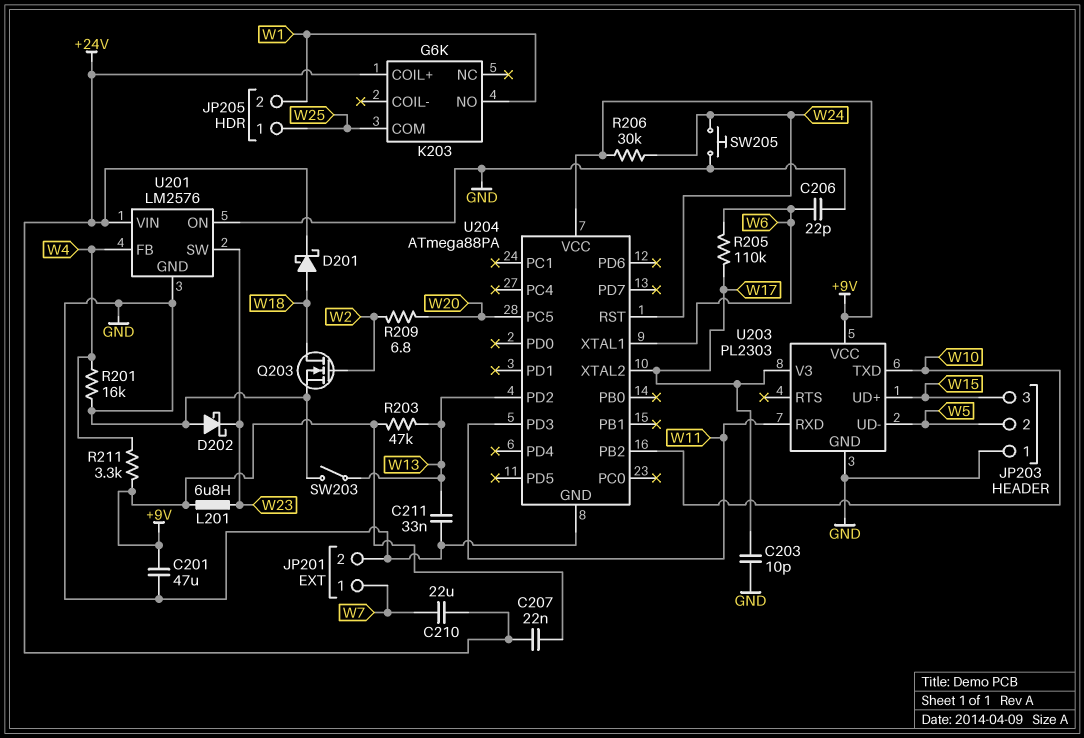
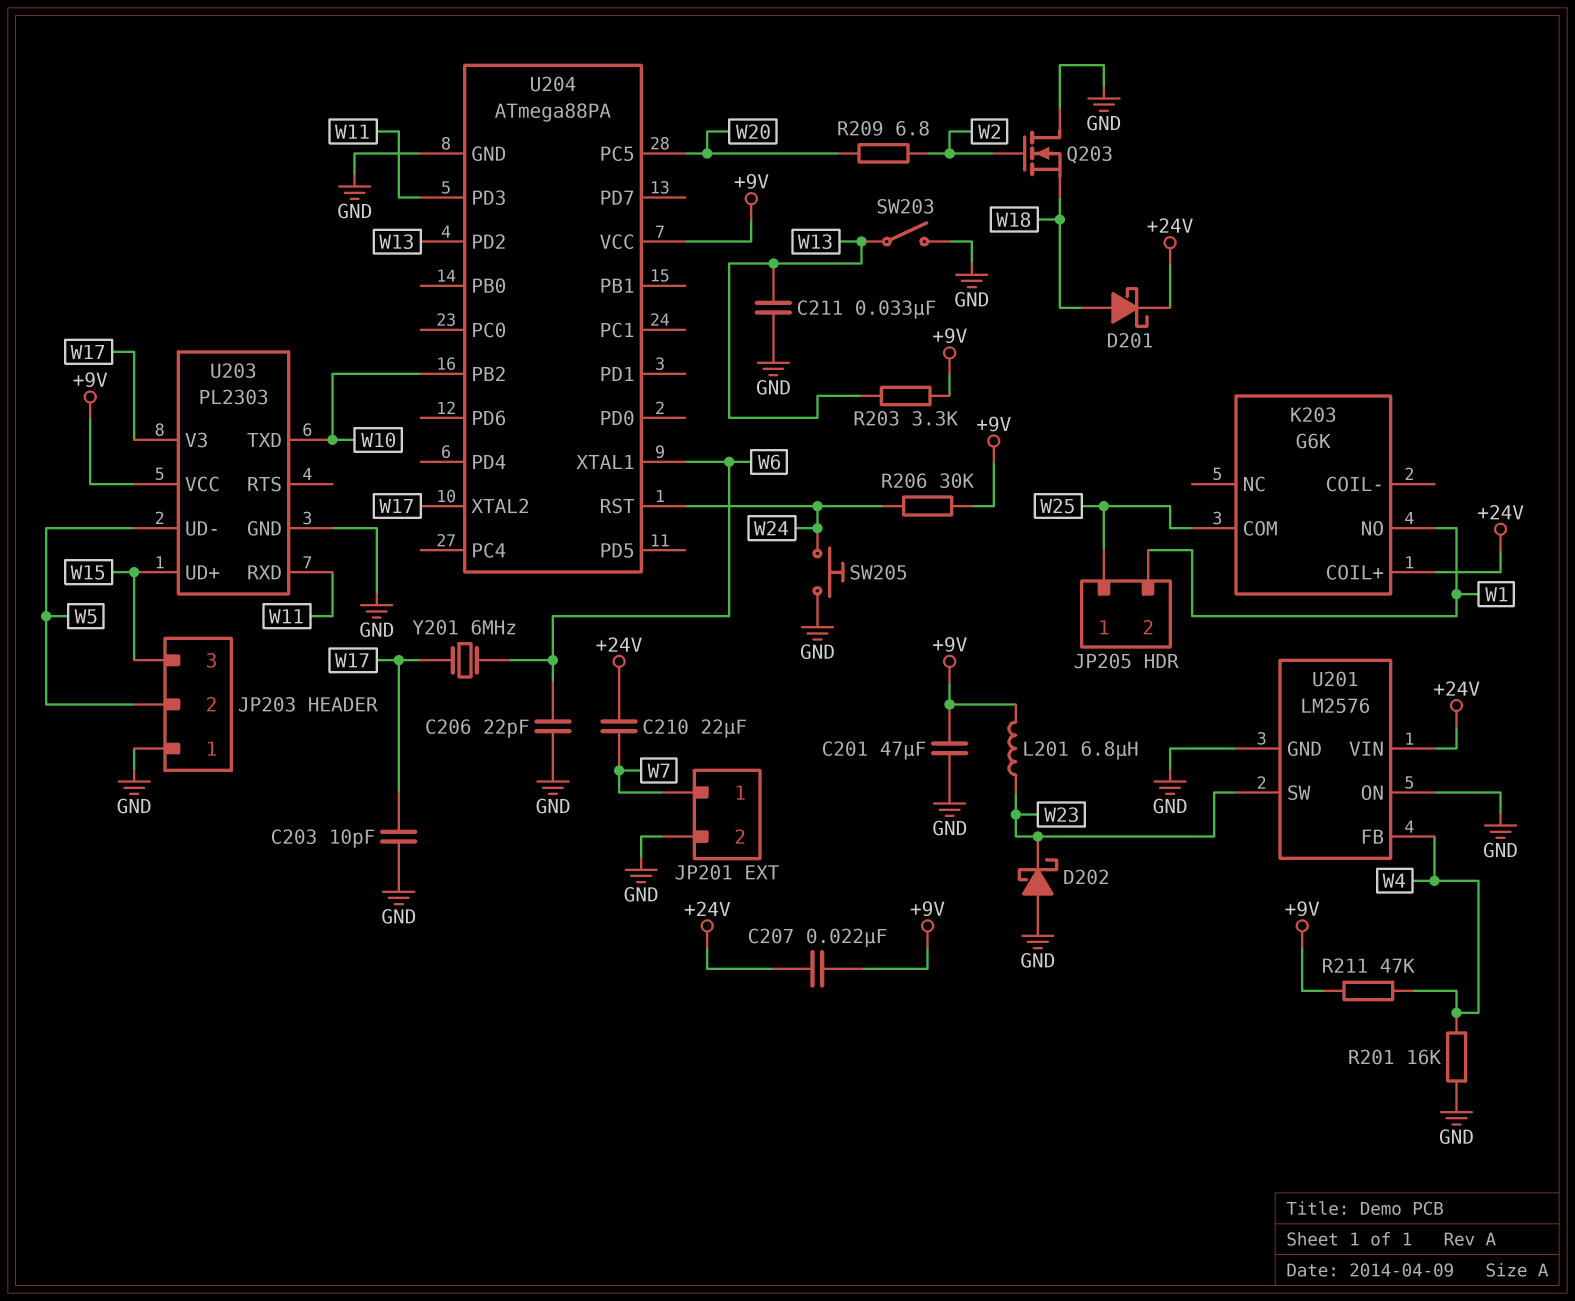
Q203: NMOS (G W2, D W18, S GND) -> NMOS (G W2, D GND, S W18)
R203: 47k (+9V, W13) -> 3.3k (+9V, W13)
R205: 110k (W6, W17) -> none
R211: 3.3k (+9V, W4) -> 47k (+9V, W4)
Y201: none -> 6MHz (W6, W17)

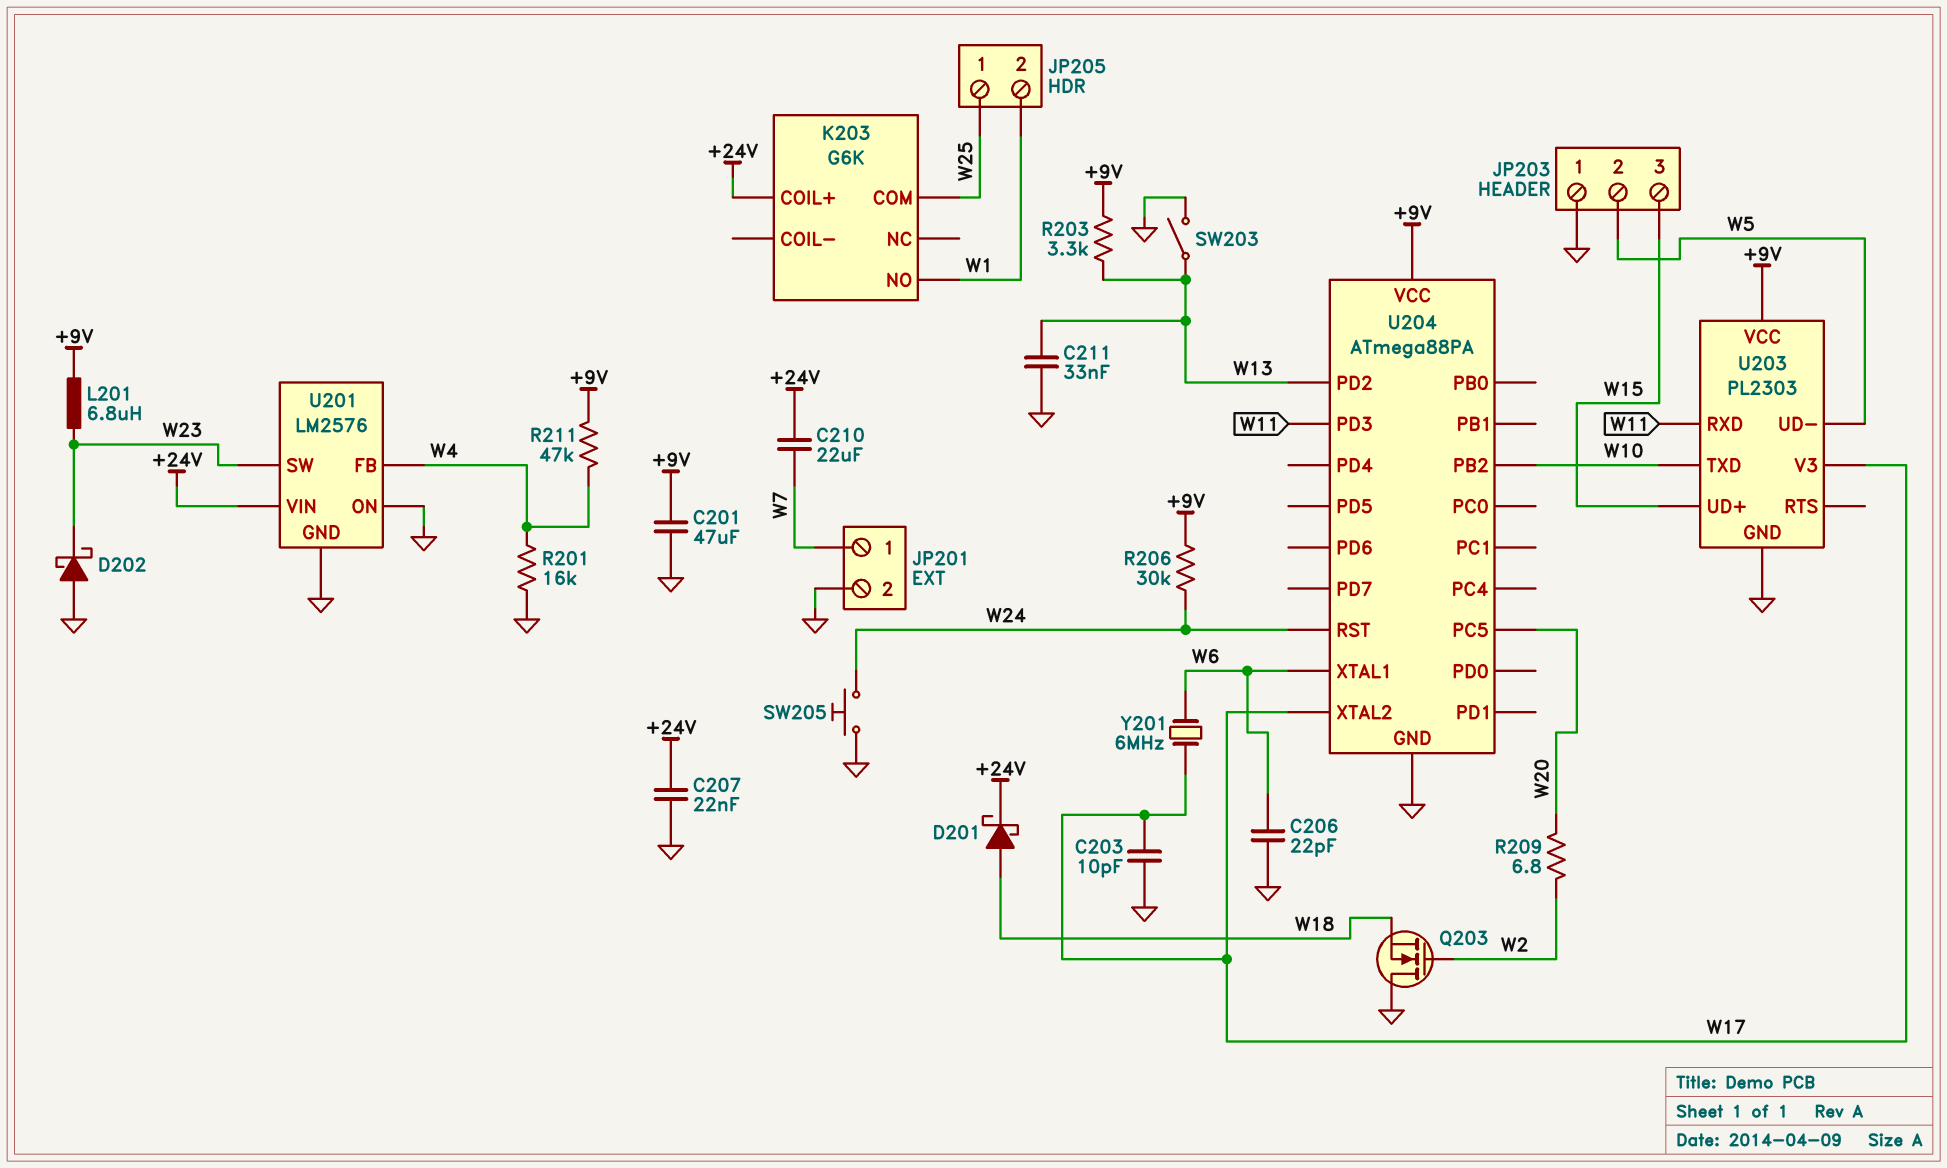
C207: 22nF (+9V, +24V) -> 22nF (+24V, GND)

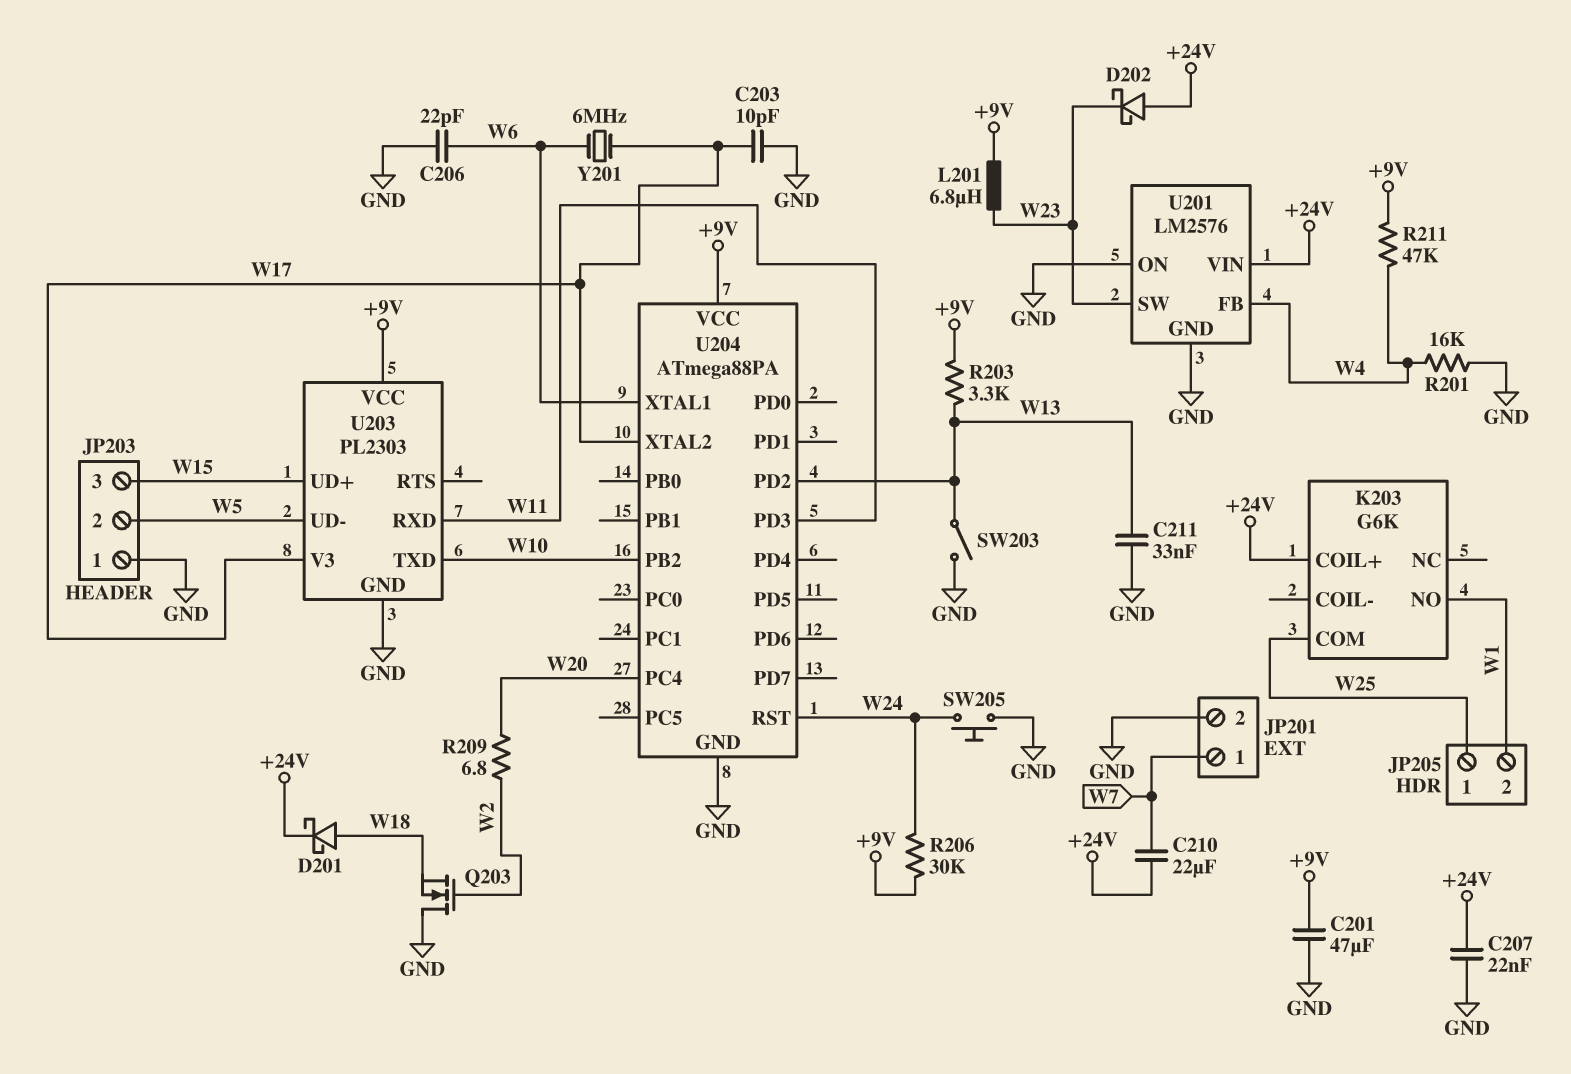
D202: schottky (A GND, K W23) -> schottky (A +24V, K W23)
U204 pin PC4: none -> W20
U204 pin PC5: W20 -> none

